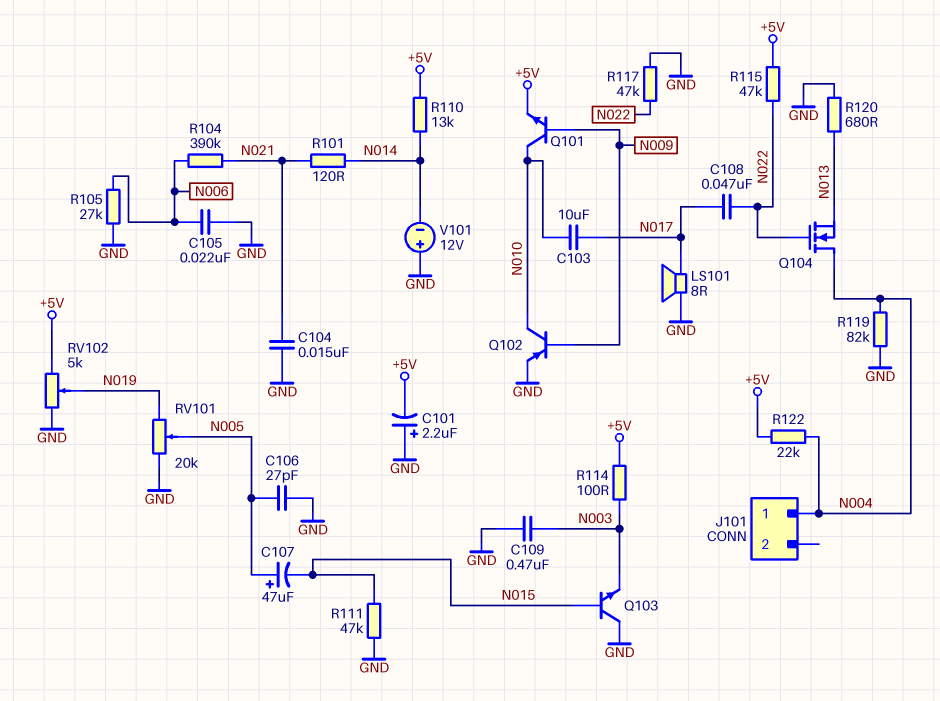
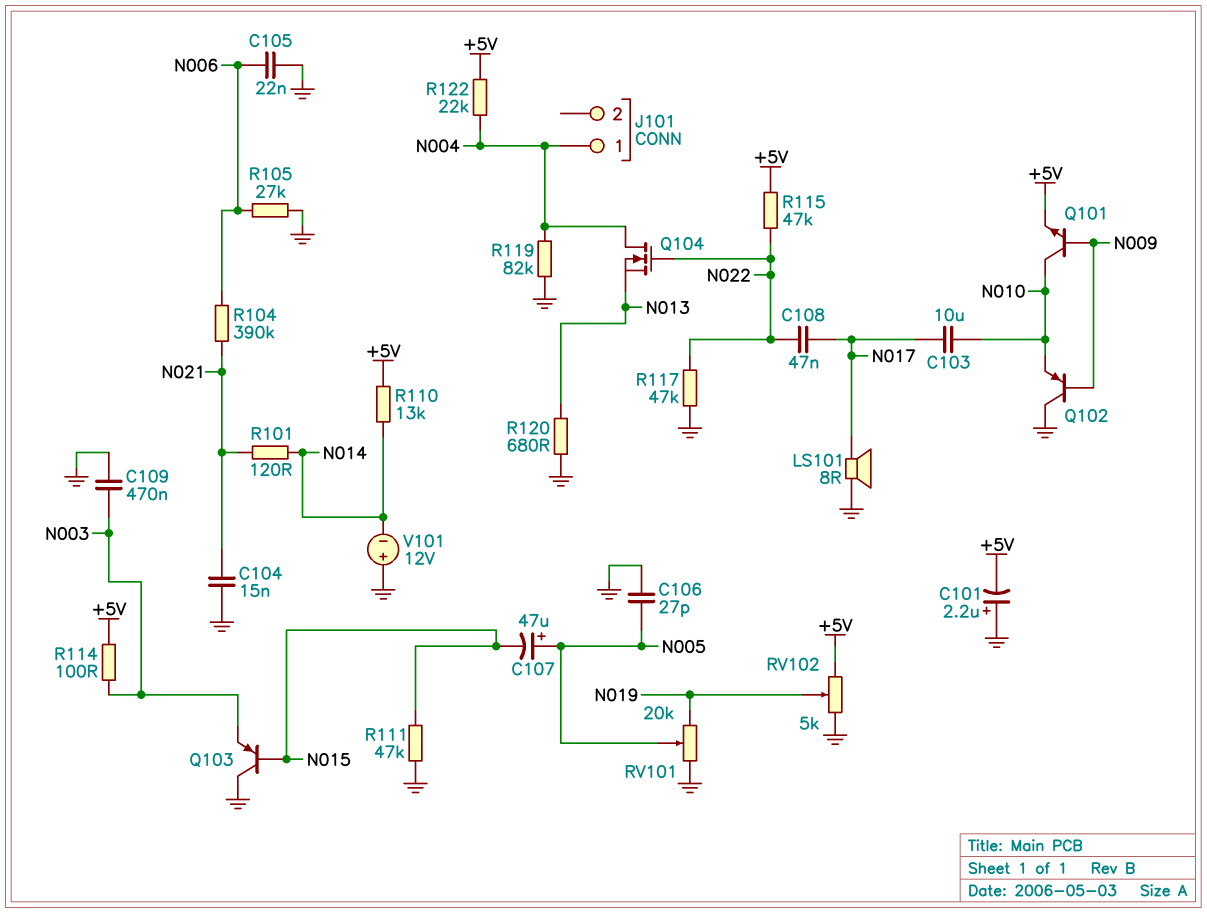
Q102: PNP (B N009, C N010, E GND) -> PNP (B N009, C GND, E N010)
Q103: NPN (B N015, C GND, E N003) -> PNP (B N015, C GND, E N003)

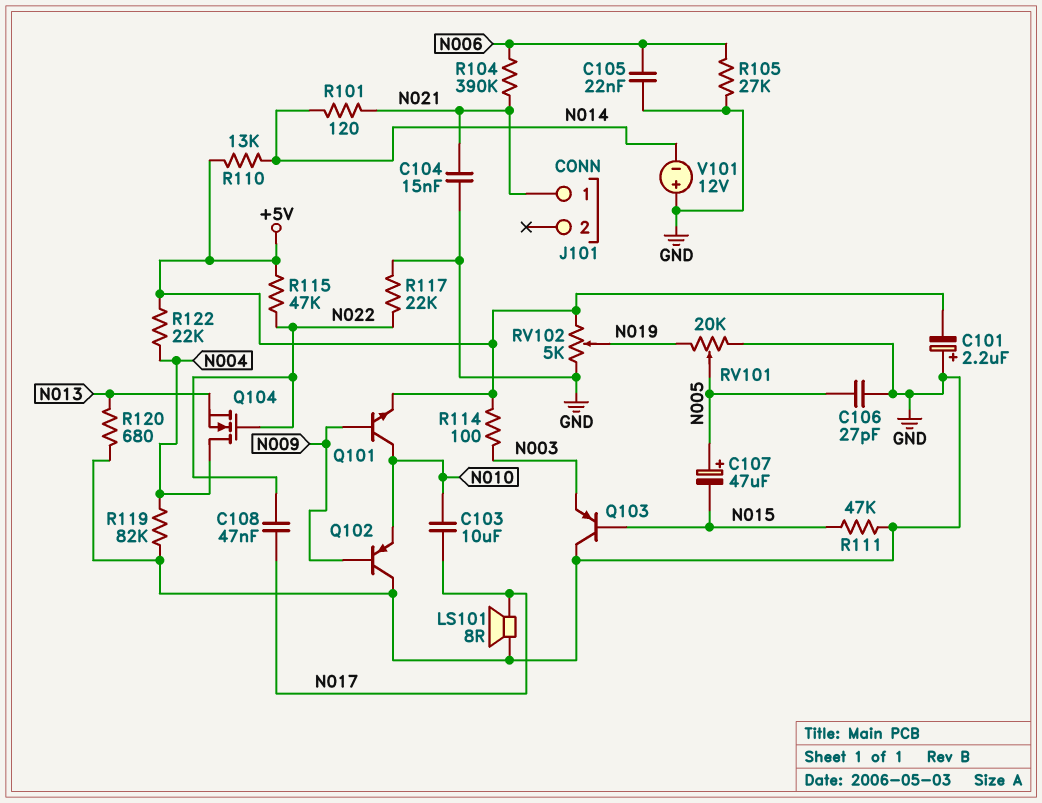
C109: 470nF (GND, N003) -> none
J101 pin 1: N004 -> N021
R117: 47k (GND, N022) -> 22k (GND, N022)

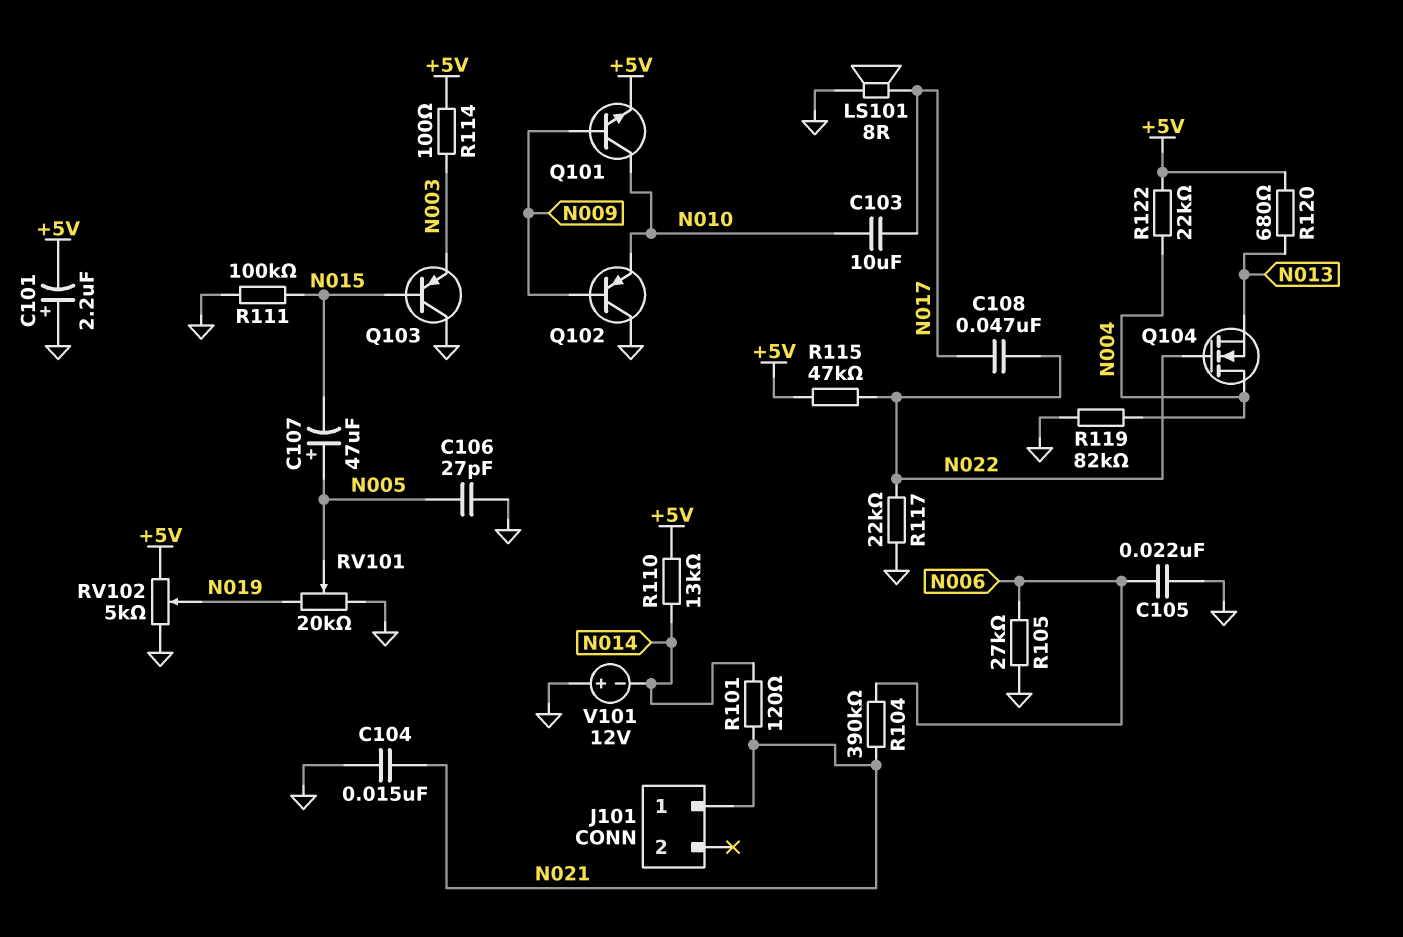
R111: 47k (GND, N015) -> 100k (GND, N015)
R120: 680 (GND, N013) -> 680 (+5V, N013)

